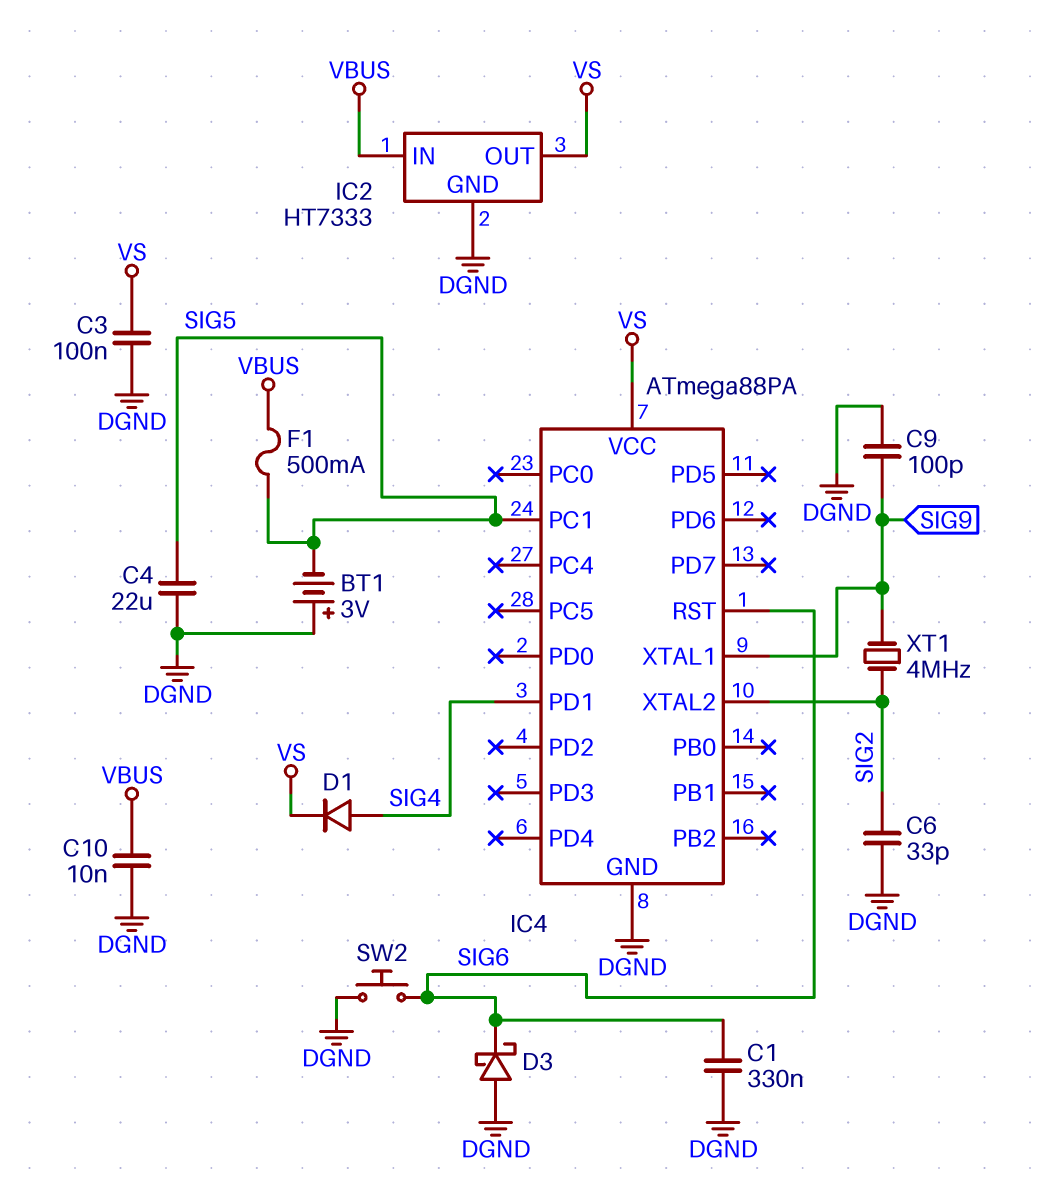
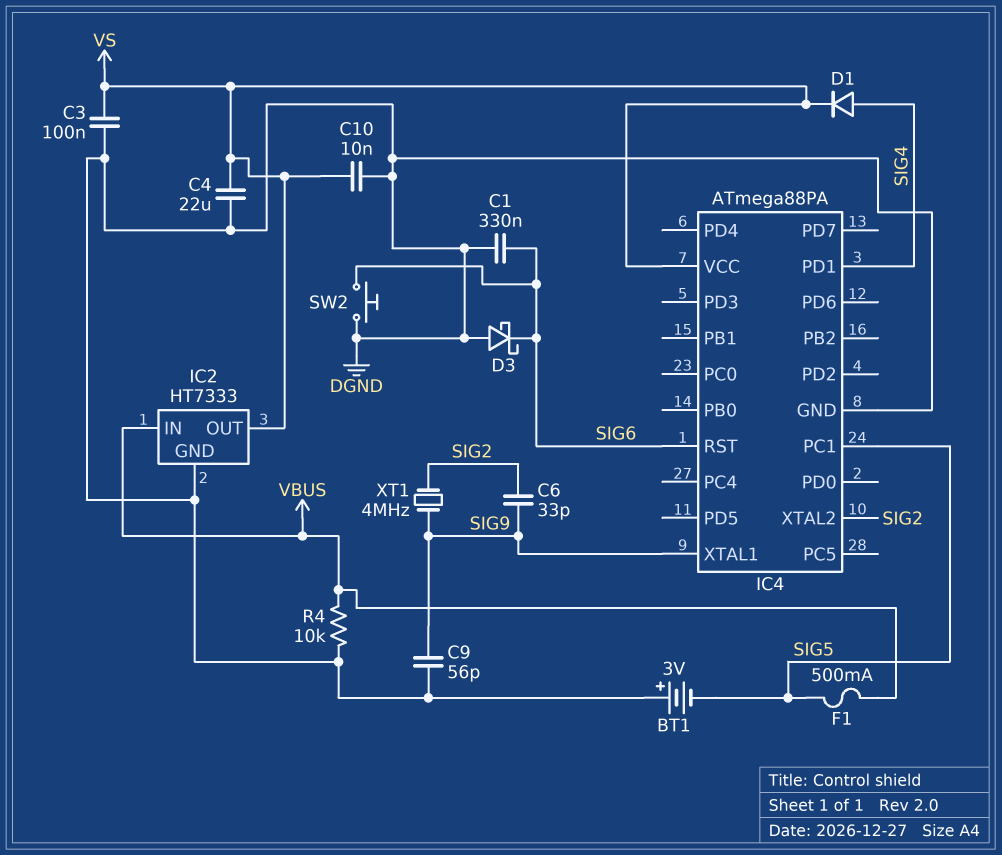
C4: 22uF (DGND, SIG5) -> 22uF (DGND, VS)
C6: 33pF (DGND, SIG2) -> 33pF (SIG2, SIG9)
C9: 100pF (DGND, SIG9) -> 56pF (DGND, SIG9)
C10: 10nF (DGND, VBUS) -> 10nF (DGND, VS)
R4: none -> 10k (DGND, VBUS)

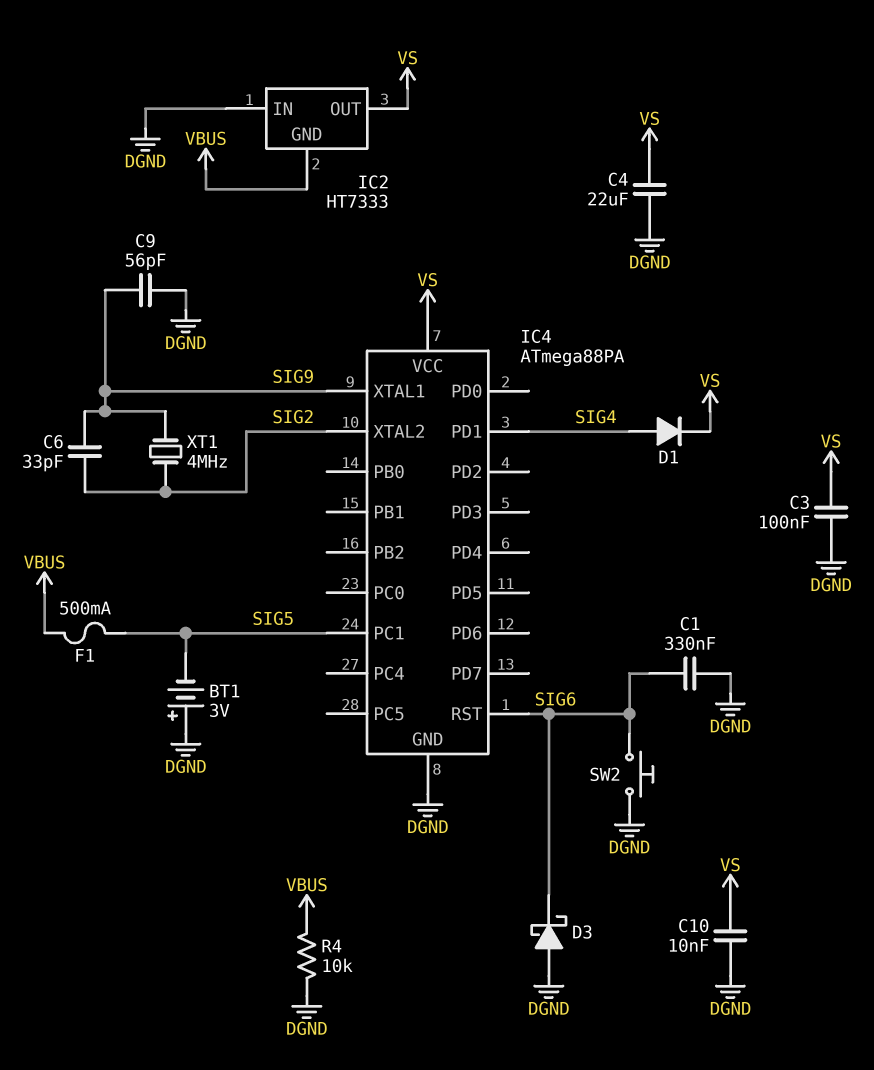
IC2 pin GND: DGND -> VBUS
IC2 pin IN: VBUS -> DGND

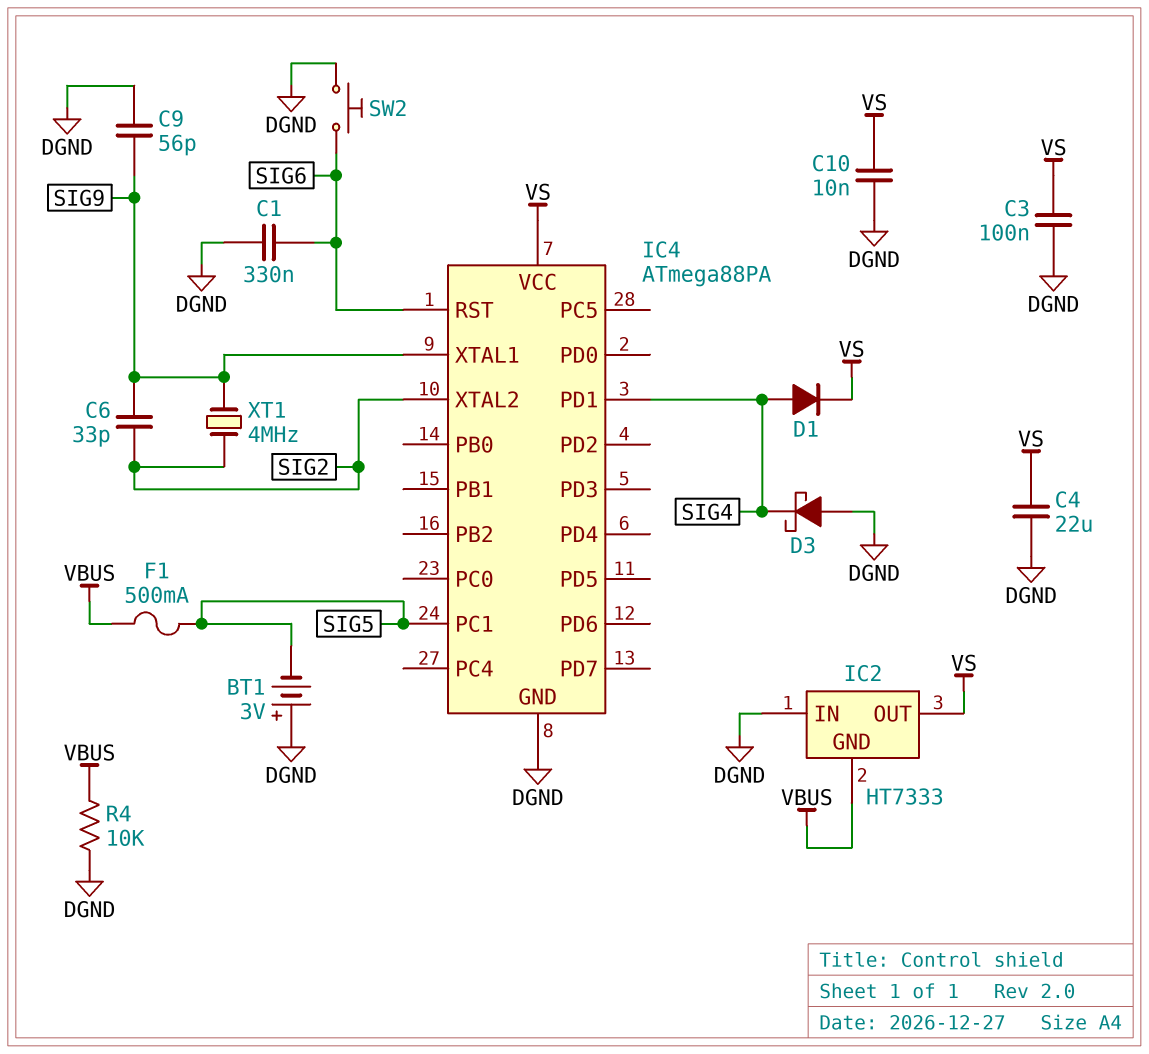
D3: schottky (A DGND, K SIG6) -> schottky (A DGND, K SIG4)

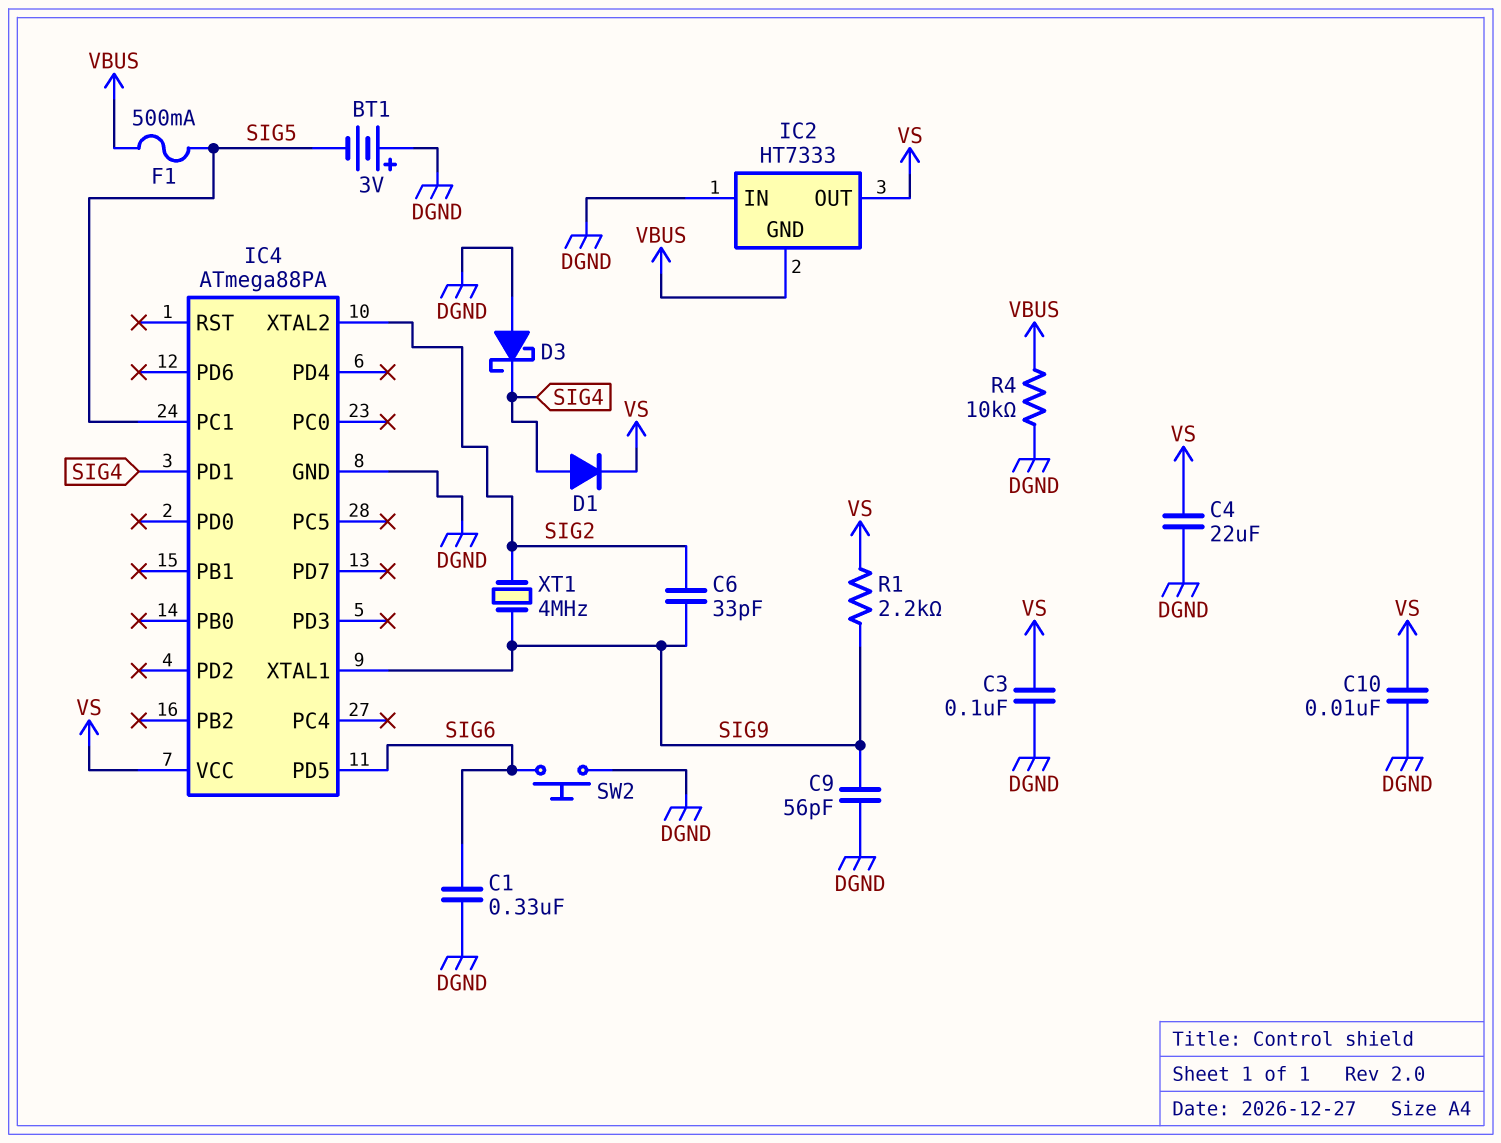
IC4 pin PD5: none -> SIG6
IC4 pin RST: SIG6 -> none
R1: none -> 2.2k (SIG9, VS)

